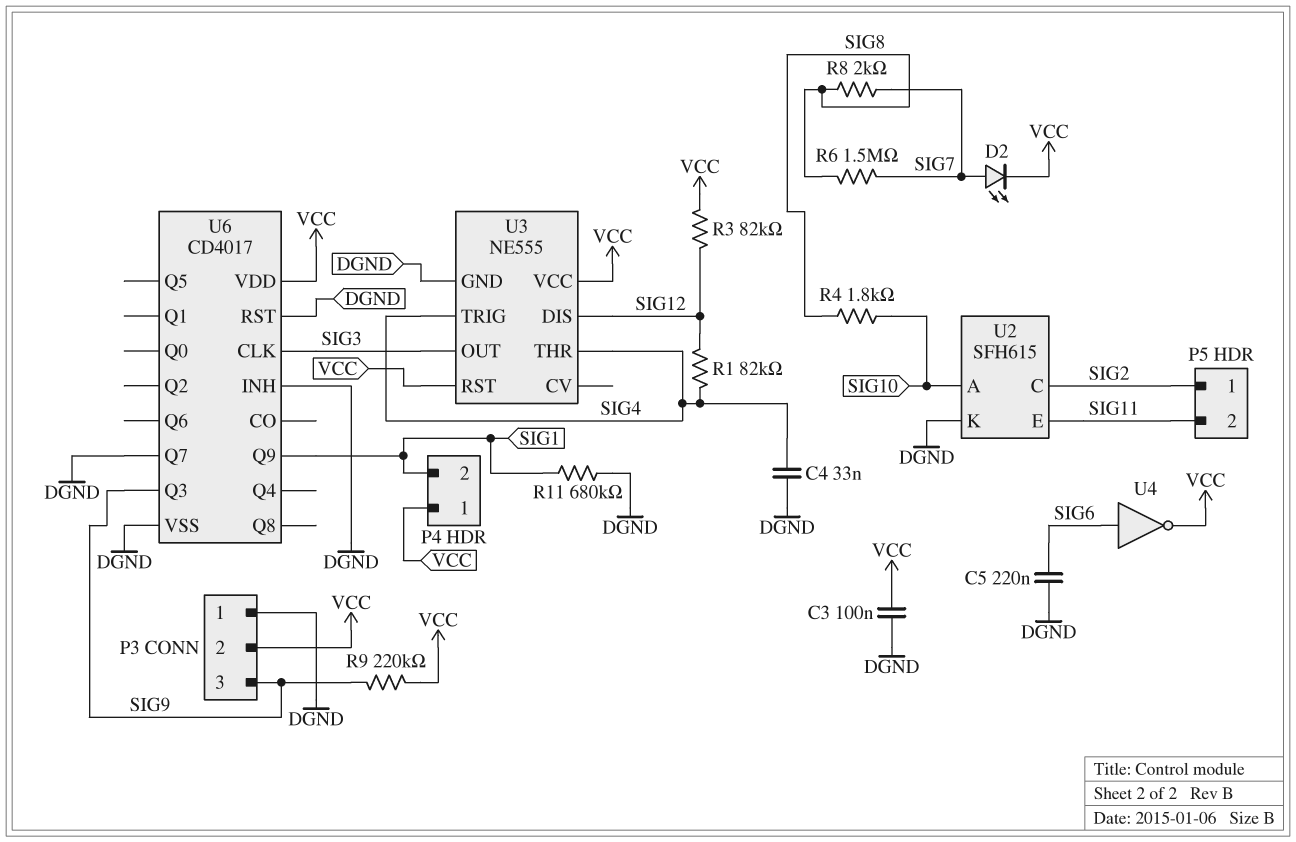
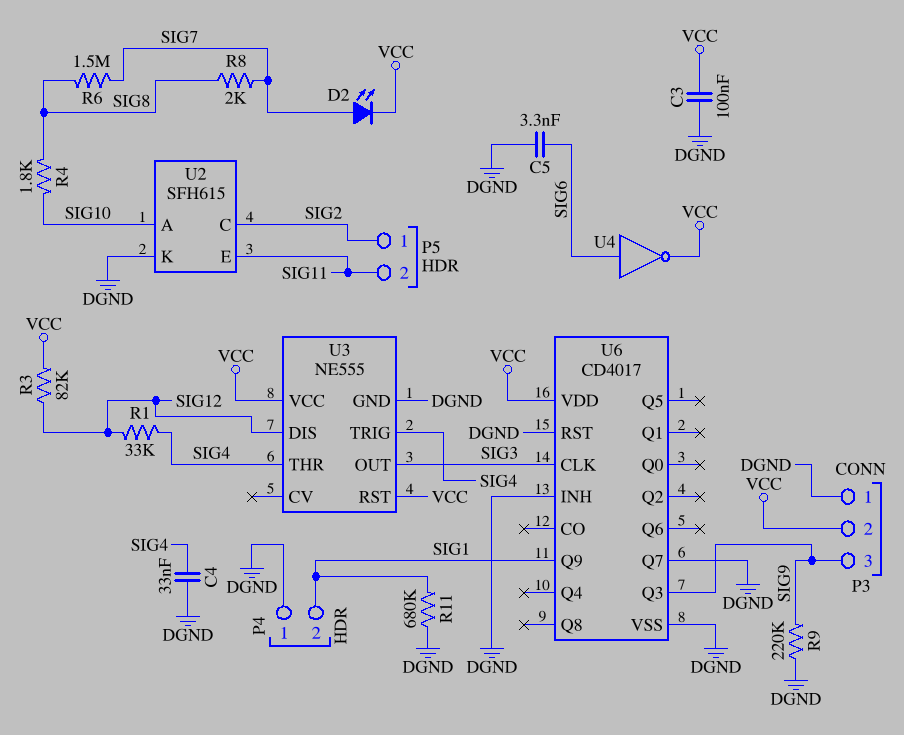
C5: 220nF (DGND, SIG6) -> 3.3nF (DGND, SIG6)
P4 pin 1: VCC -> DGND
R1: 82k (SIG4, SIG12) -> 33k (SIG4, SIG12)
R9: 220k (SIG9, VCC) -> 220k (DGND, SIG9)

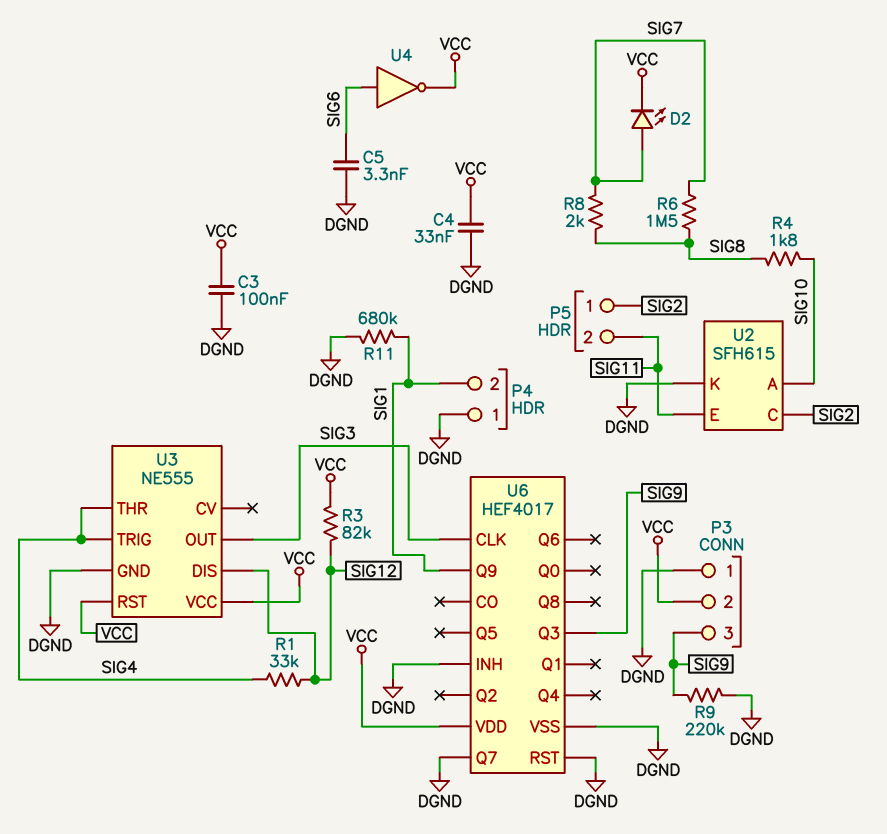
C4: 33nF (DGND, SIG4) -> 33nF (DGND, VCC)
U6: CD4017 -> HEF4017

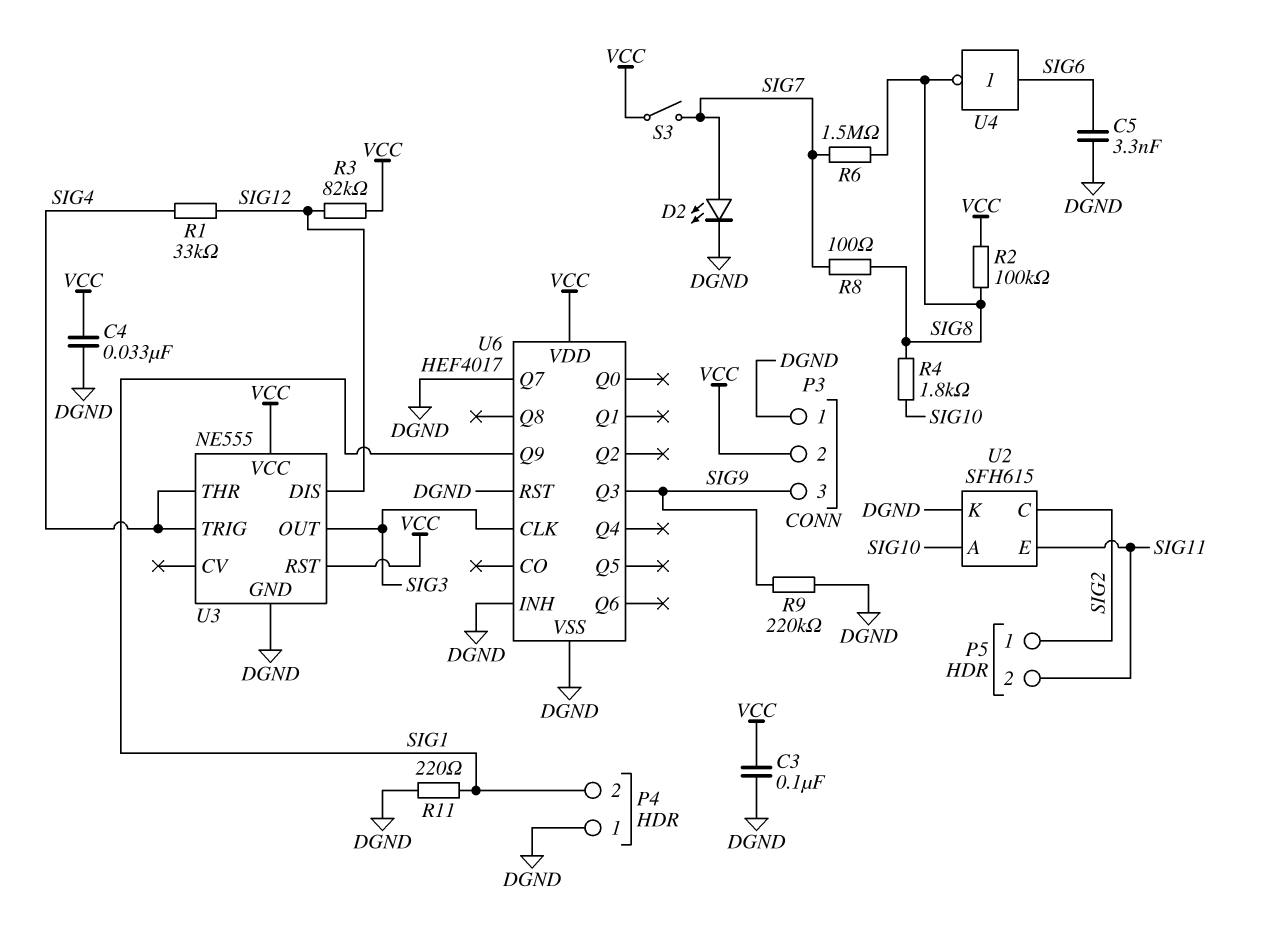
D2: LED (A SIG7, K VCC) -> LED (A SIG7, K DGND)
R2: none -> 100k (SIG8, VCC)
R8: 2k (SIG7, SIG8) -> 100 (SIG7, SIG8)
R11: 680k (DGND, SIG1) -> 220 (DGND, SIG1)
S3: none -> switch (SIG7, VCC)
U4: NOT (in SIG6, out VCC) -> NOT (in SIG6, out SIG8)

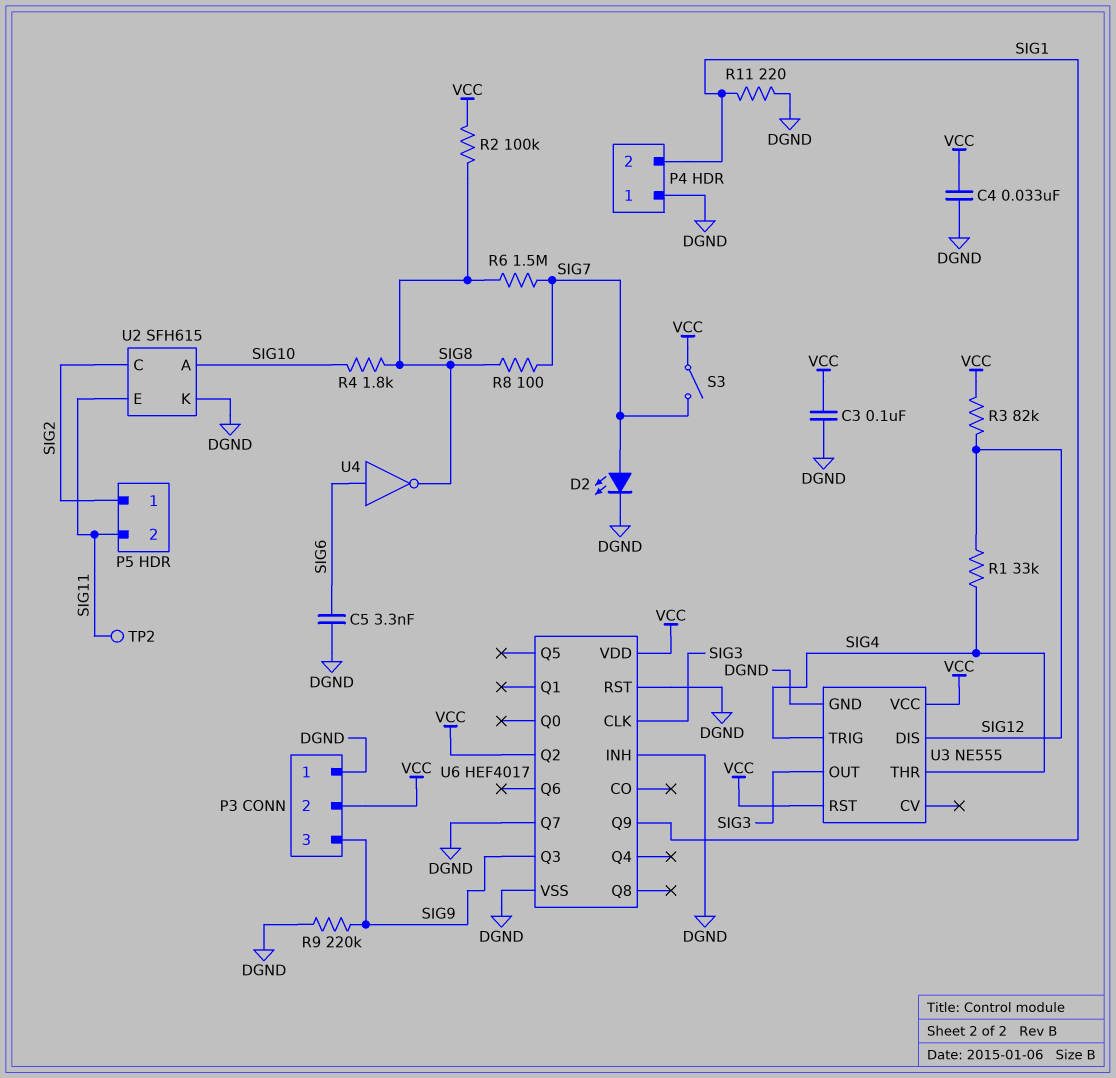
TP2: none -> test point (SIG11)
U6 pin Q2: none -> VCC

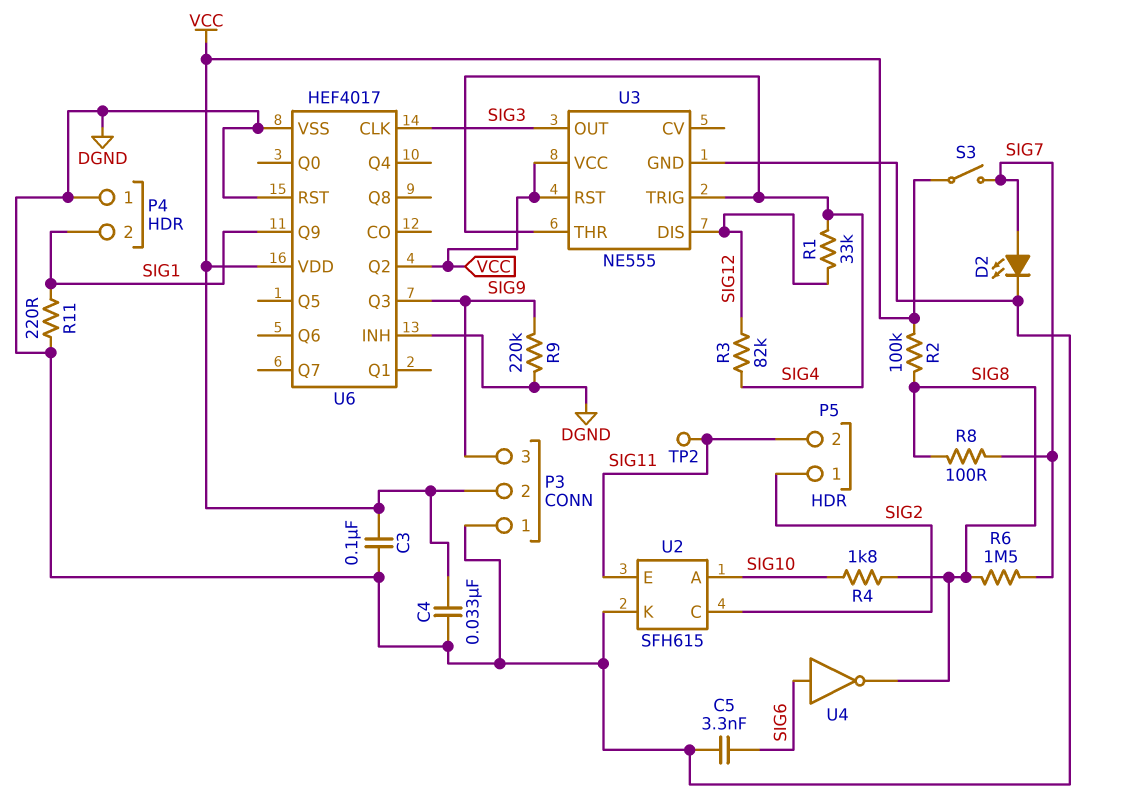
R3: 82k (SIG12, VCC) -> 82k (SIG4, SIG12)
U6 pin Q7: DGND -> none

